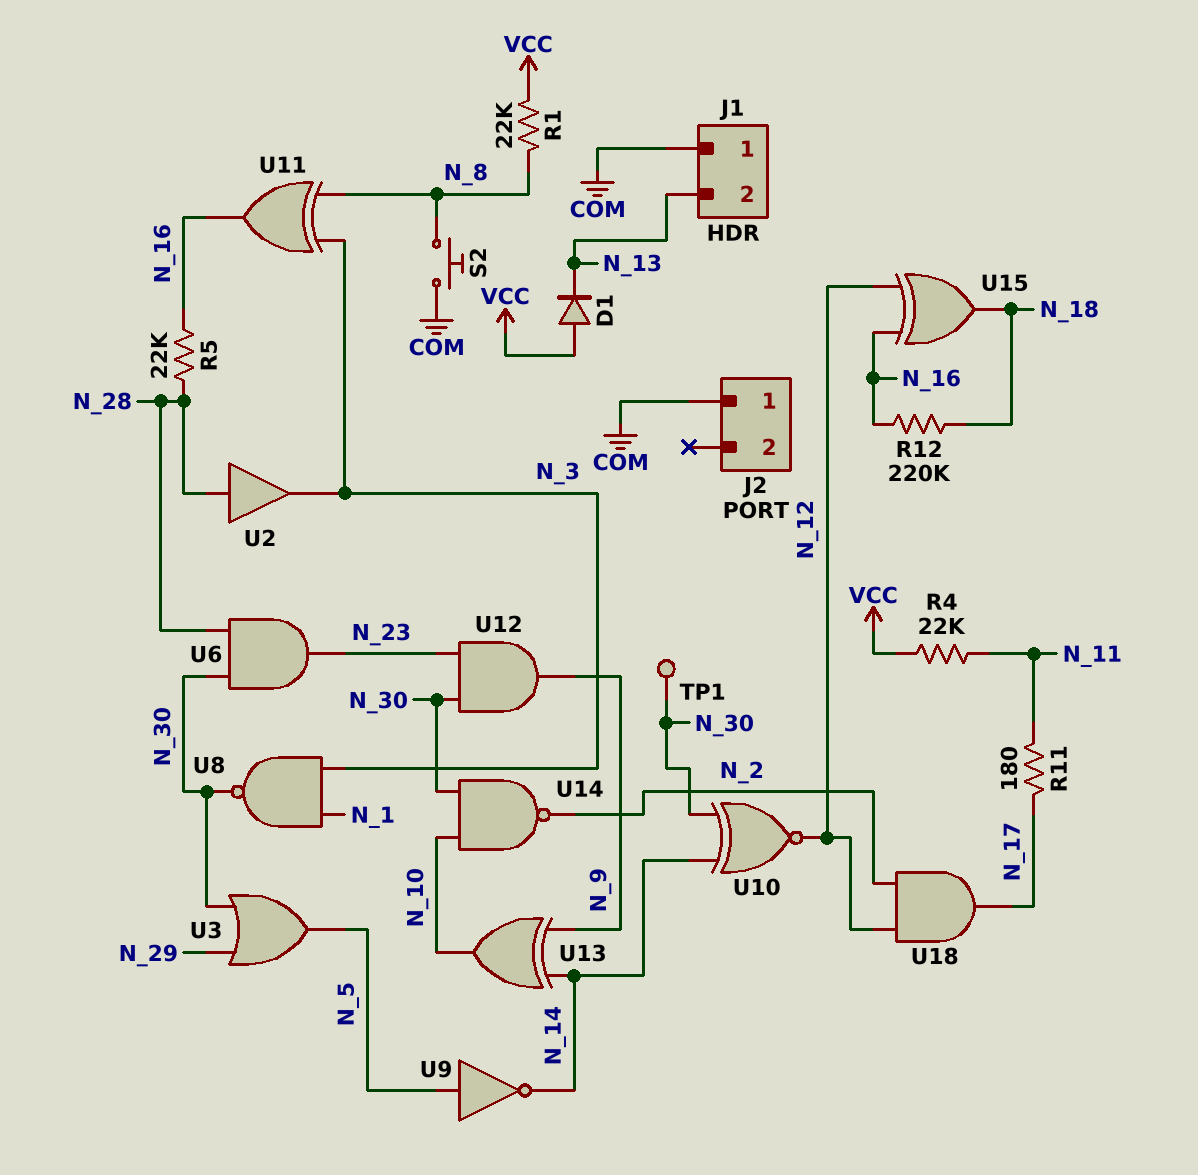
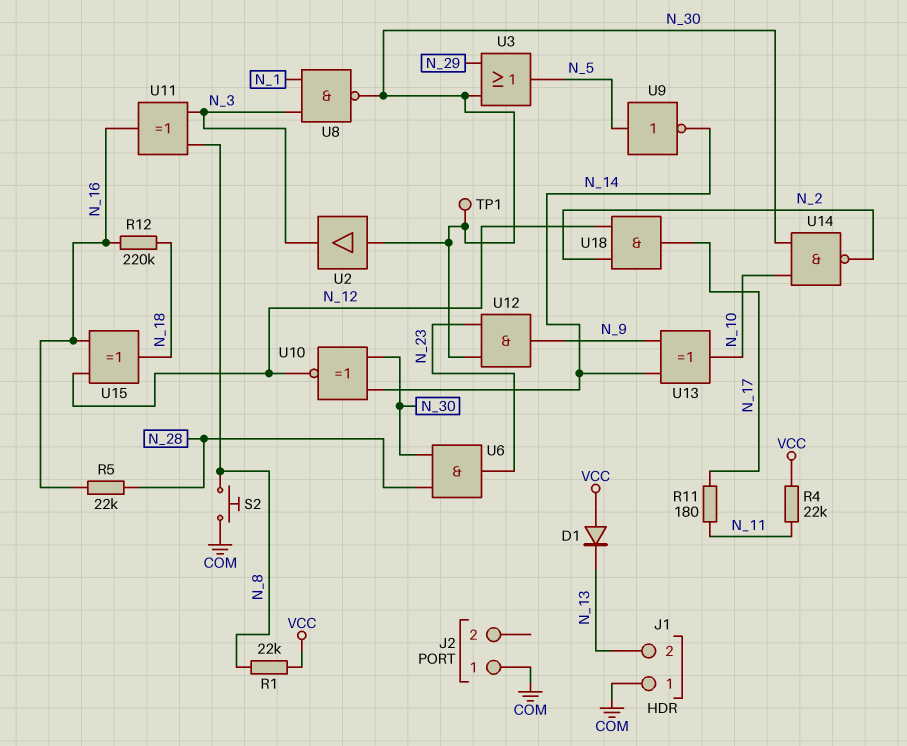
U2: buffer (in N_28, out N_3) -> buffer (in N_30, out N_3)

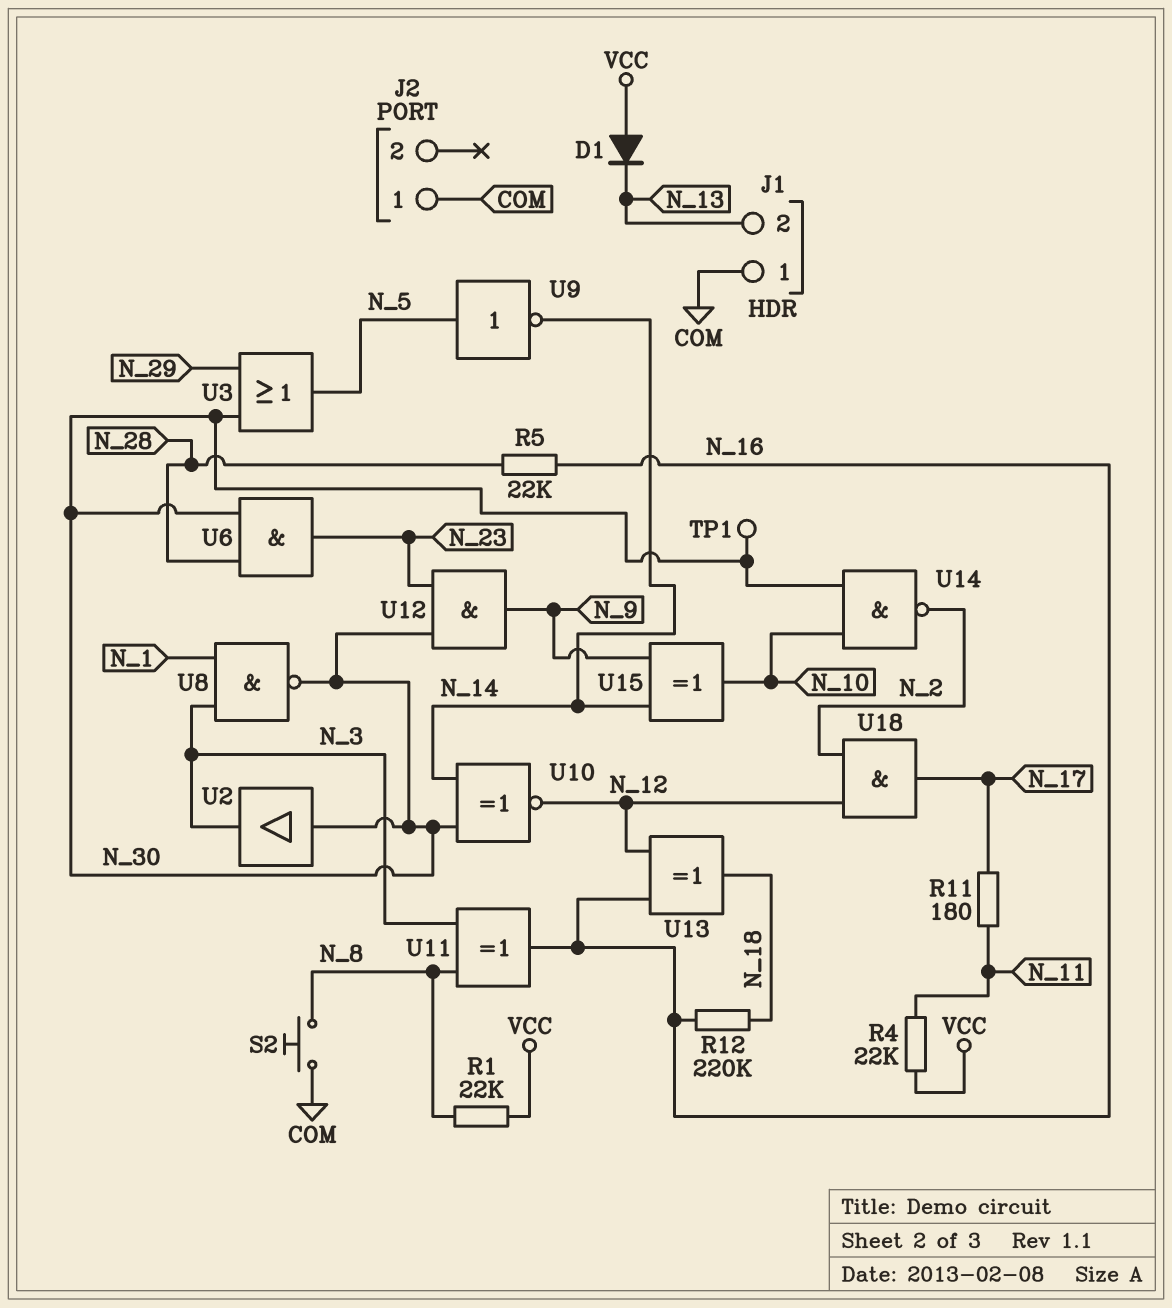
U13: XOR (in N_9, in N_14, out N_10) -> XOR (in N_12, in N_16, out N_18)
U15: XOR (in N_12, in N_16, out N_18) -> XOR (in N_9, in N_14, out N_10)

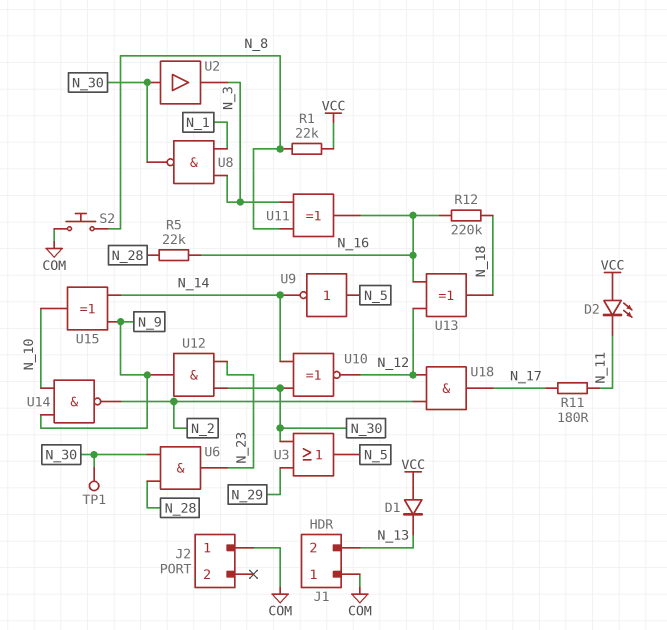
D2: none -> LED (A VCC, K N_11)
R4: 22k (N_11, VCC) -> none
U14: NAND (in N_10, in N_30, out N_2) -> NAND (in N_9, in N_10, out N_2)

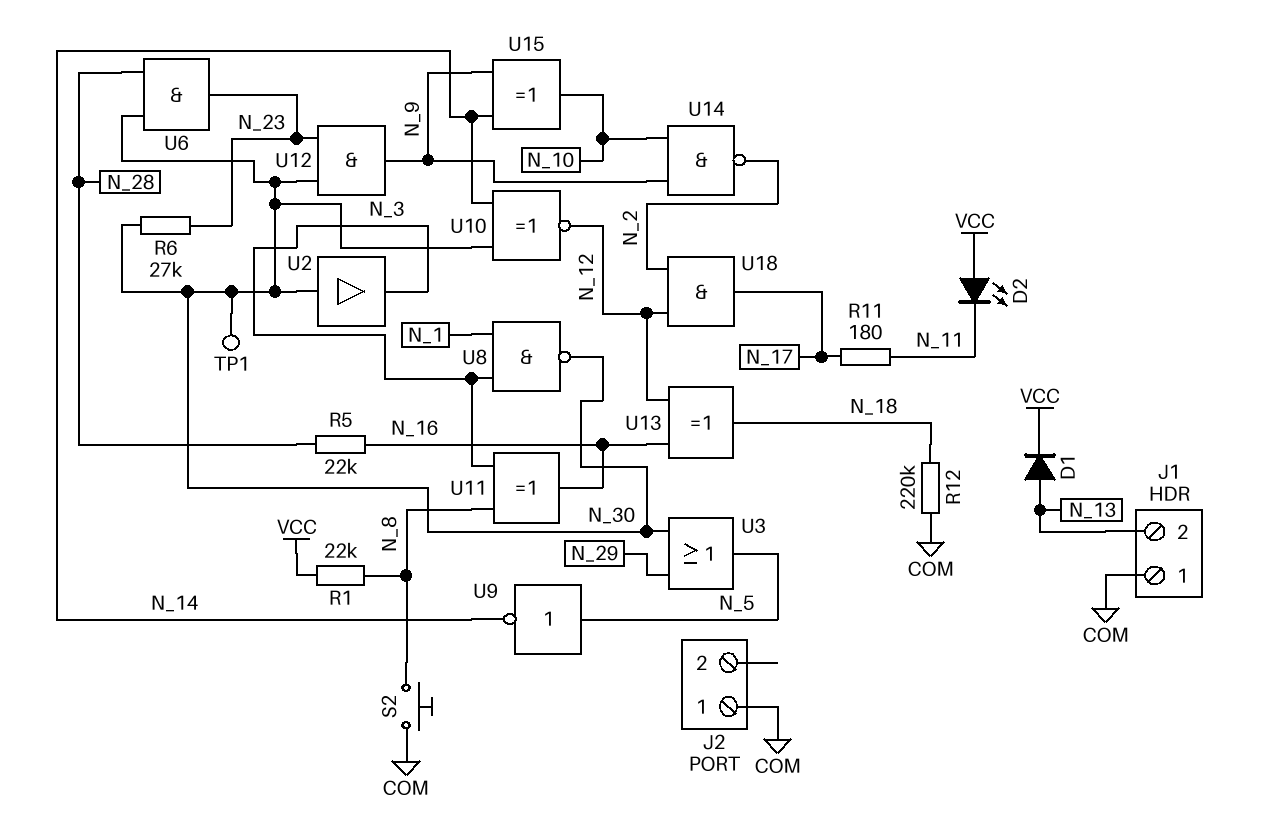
D1: diode (A VCC, K N_13) -> diode (A N_13, K VCC)
R6: none -> 27k (N_23, N_30)
R12: 220k (N_16, N_18) -> 220k (COM, N_18)

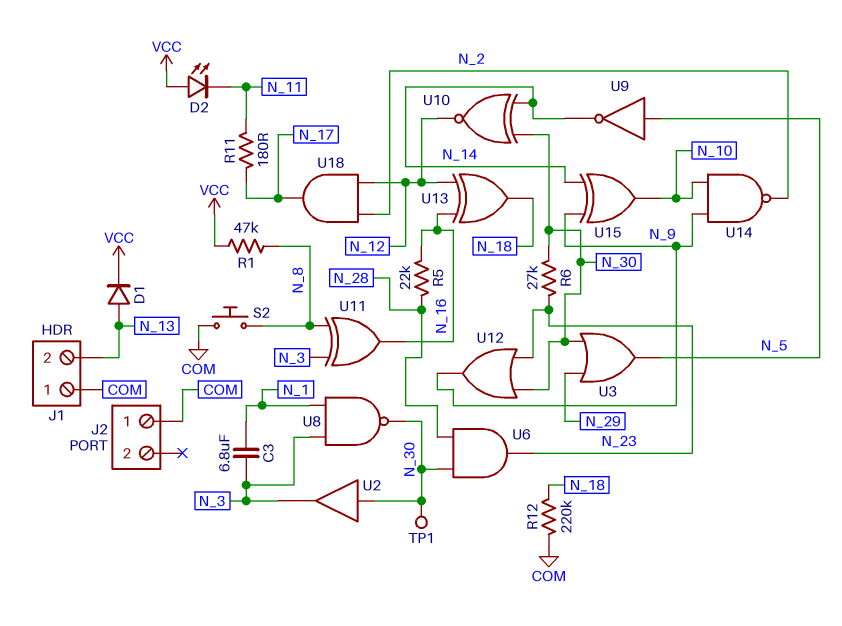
C3: none -> 6.8uF (N_1, N_3)
R1: 22k (N_8, VCC) -> 47k (N_8, VCC)
U12: AND (in N_23, in N_30, out N_9) -> OR (in N_23, in N_30, out N_9)

